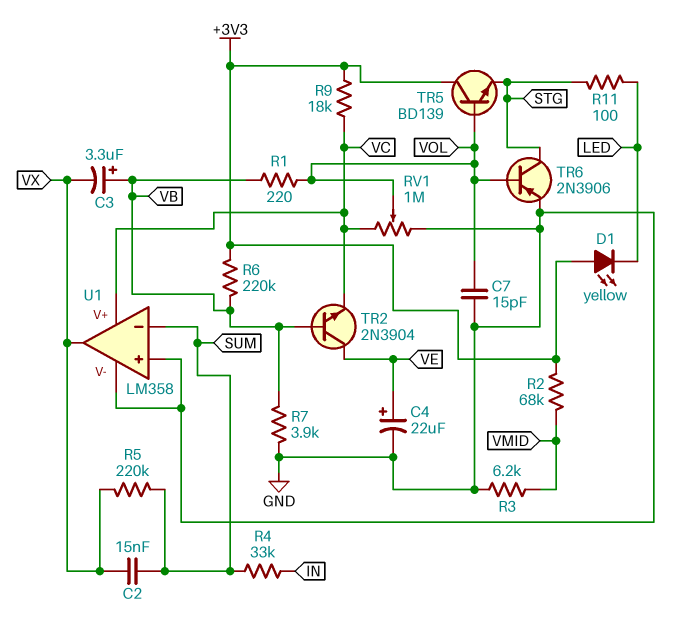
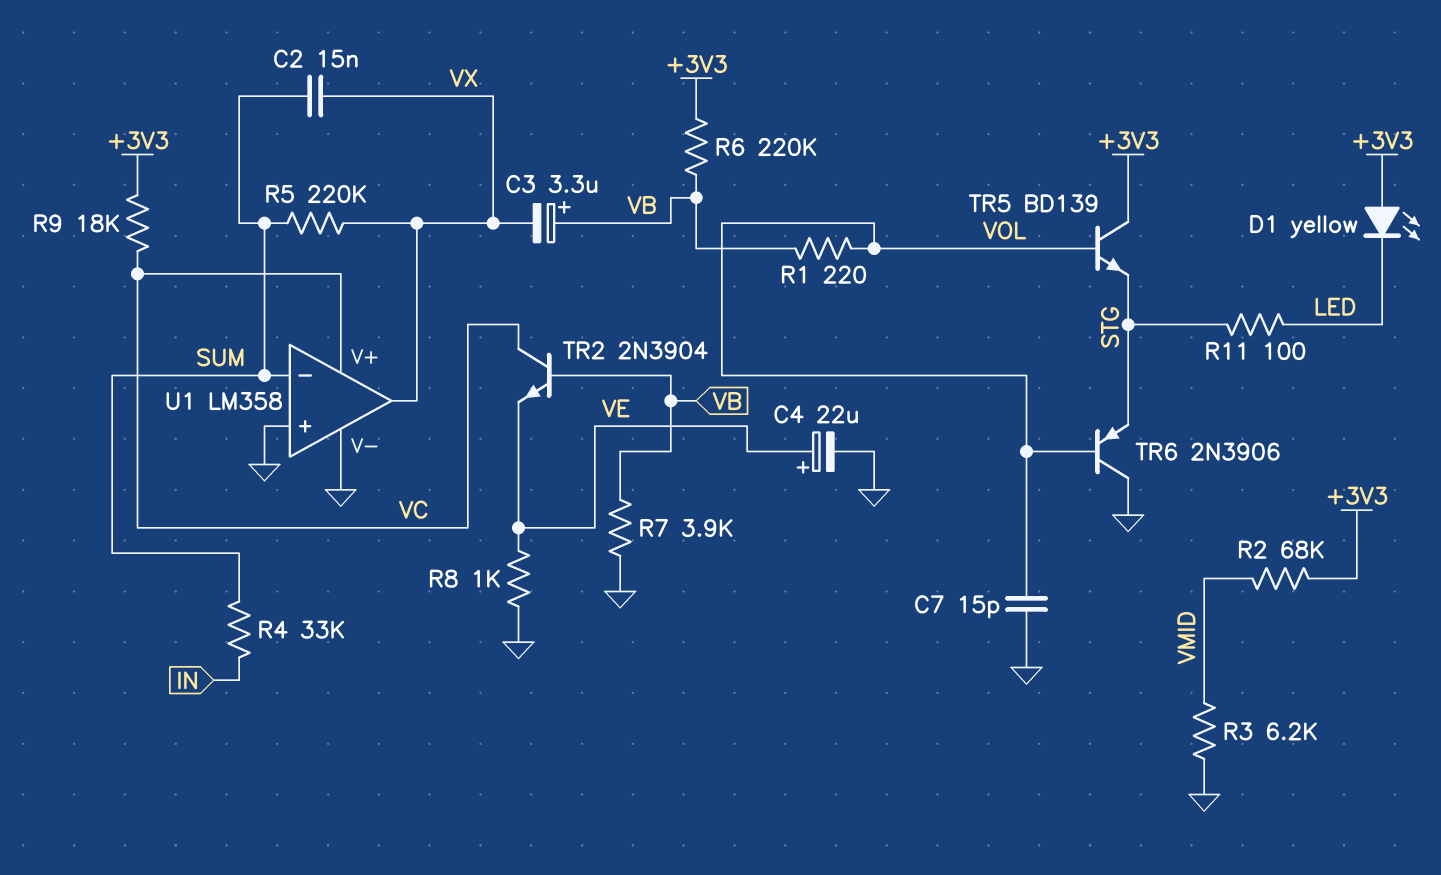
R8: none -> 1k (GND, VE)
RV1: 1M (GND, VC, wiper VOL) -> none
TR2: NPN 2N3904 (B VB, C VE, E VC) -> NPN 2N3904 (B VB, C VC, E VE)
TR6: PNP 2N3906 (B VOL, C STG, E GND) -> PNP 2N3906 (B VOL, C GND, E STG)

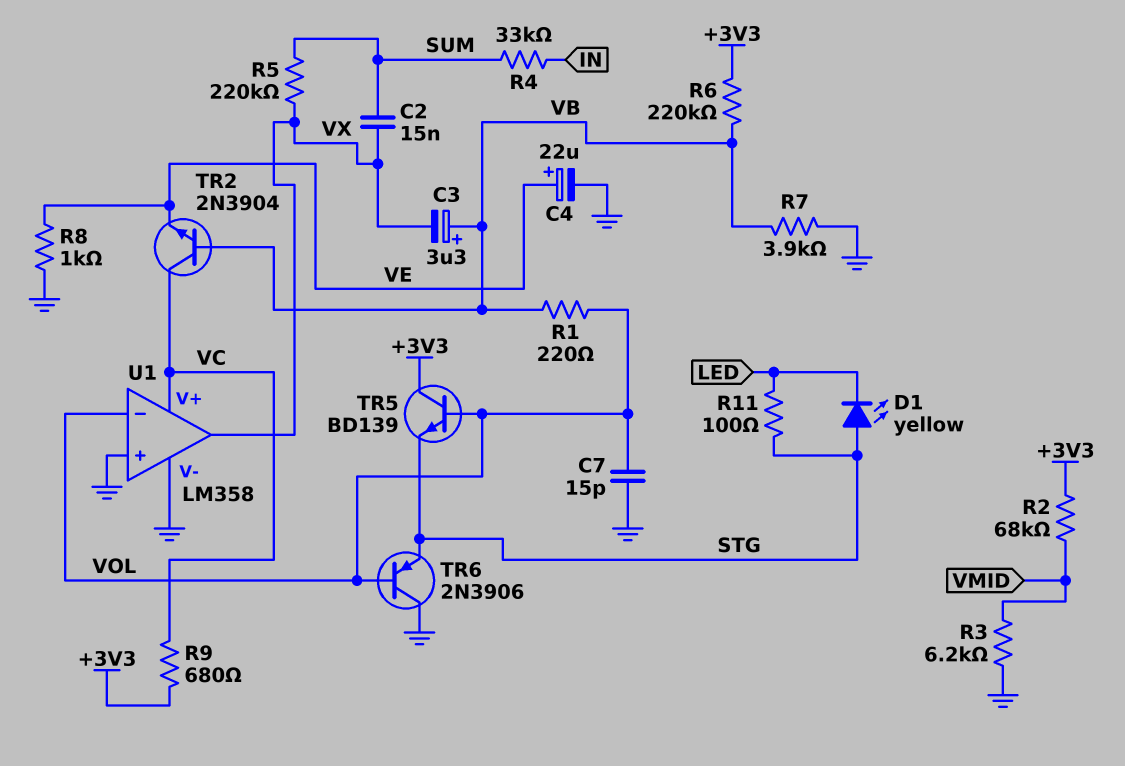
D1: LED yellow (A +3V3, K LED) -> LED yellow (A STG, K LED)
R9: 18k (+3V3, VC) -> 680 (+3V3, VC)
U1 pin in-: SUM -> VOL

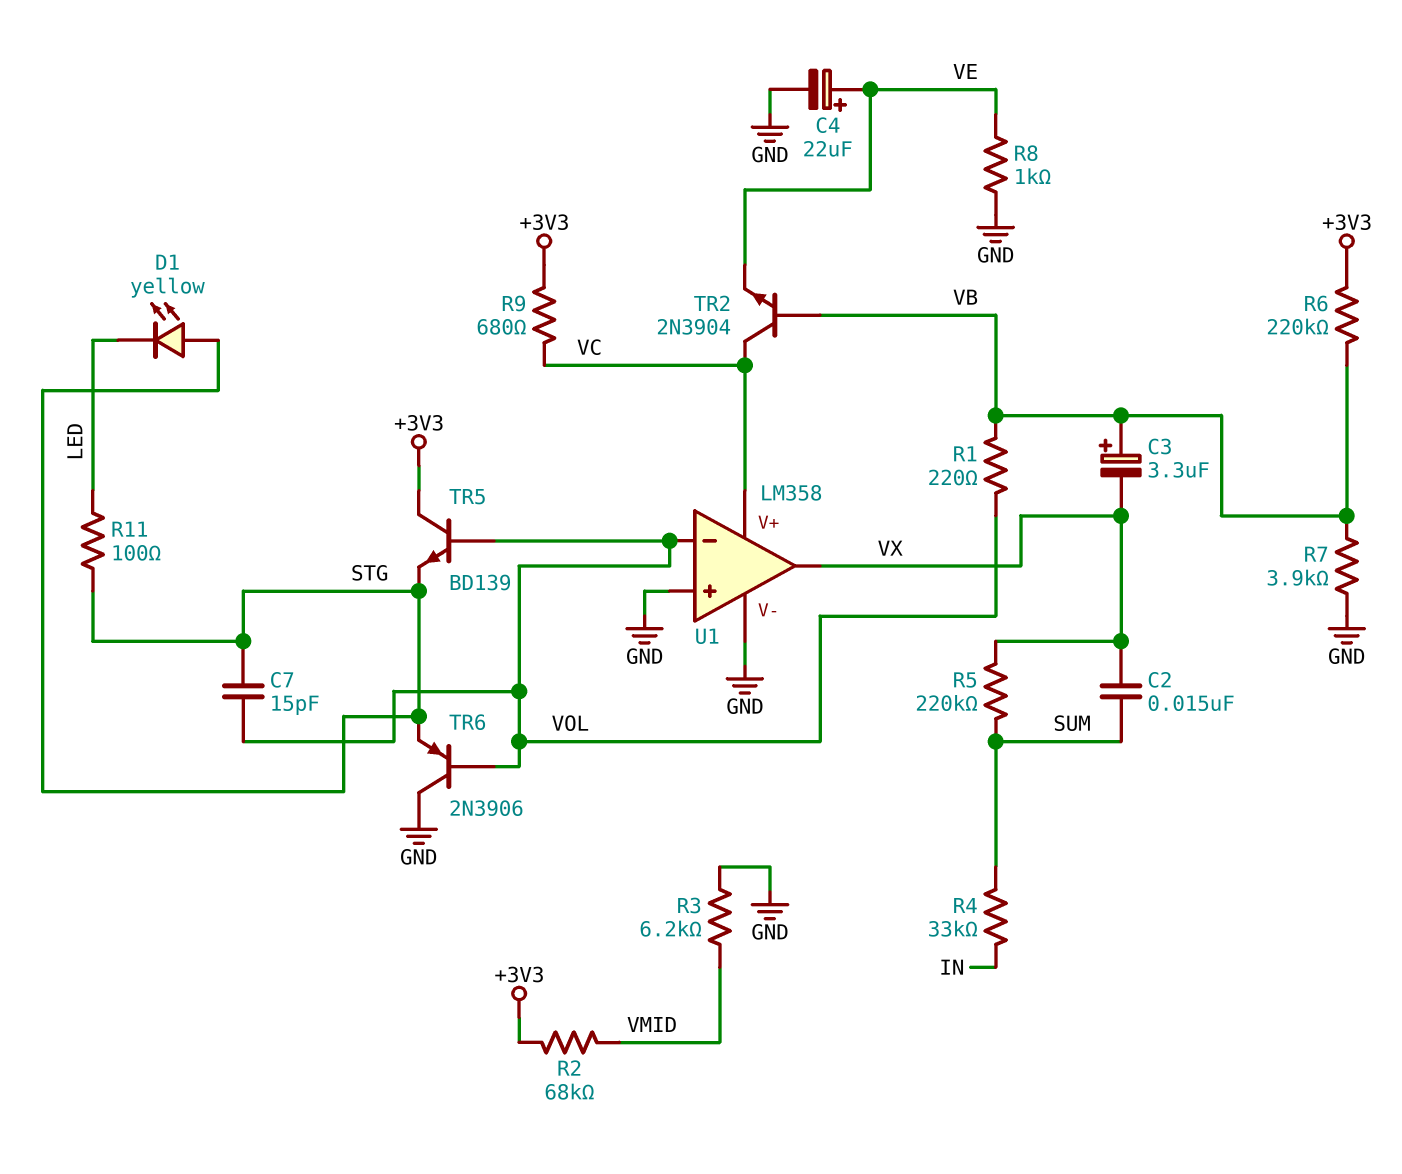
C7: 15pF (GND, VOL) -> 15pF (STG, VOL)

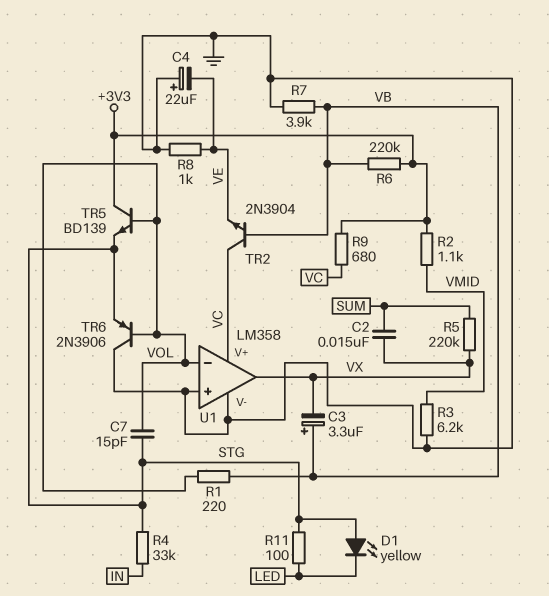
C4: 22uF (plus VE, minus GND) -> 22uF (plus GND, minus VE)
R2: 68k (+3V3, VMID) -> 1.1k (+3V3, VMID)
R4: 33k (IN, SUM) -> 33k (IN, STG)

